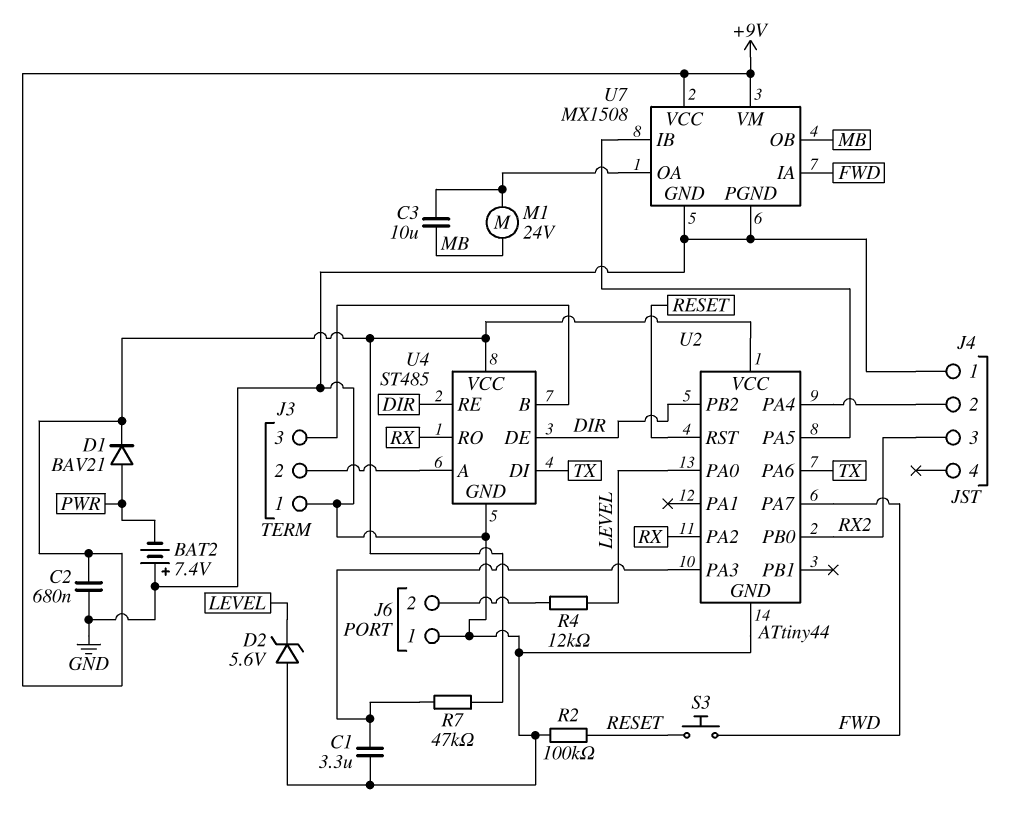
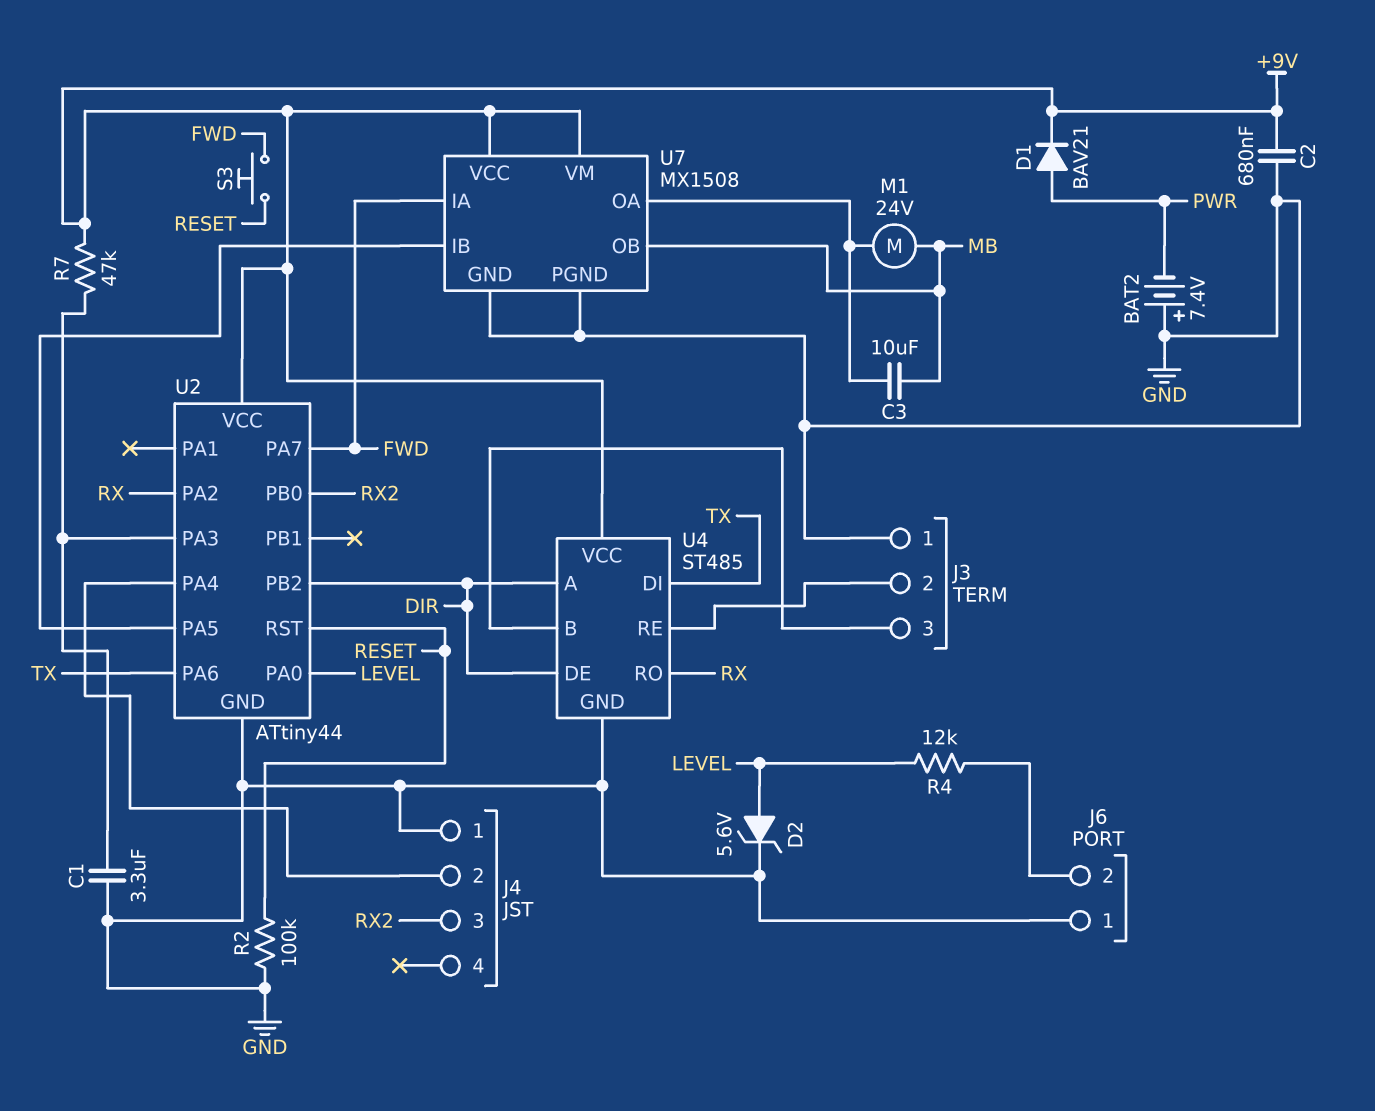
D2: zener 5.6V (A GND, K LEVEL) -> zener 5.6V (A LEVEL, K GND)
U4 pin A: J3/2 -> DIR
U4 pin RE: DIR -> J3/2

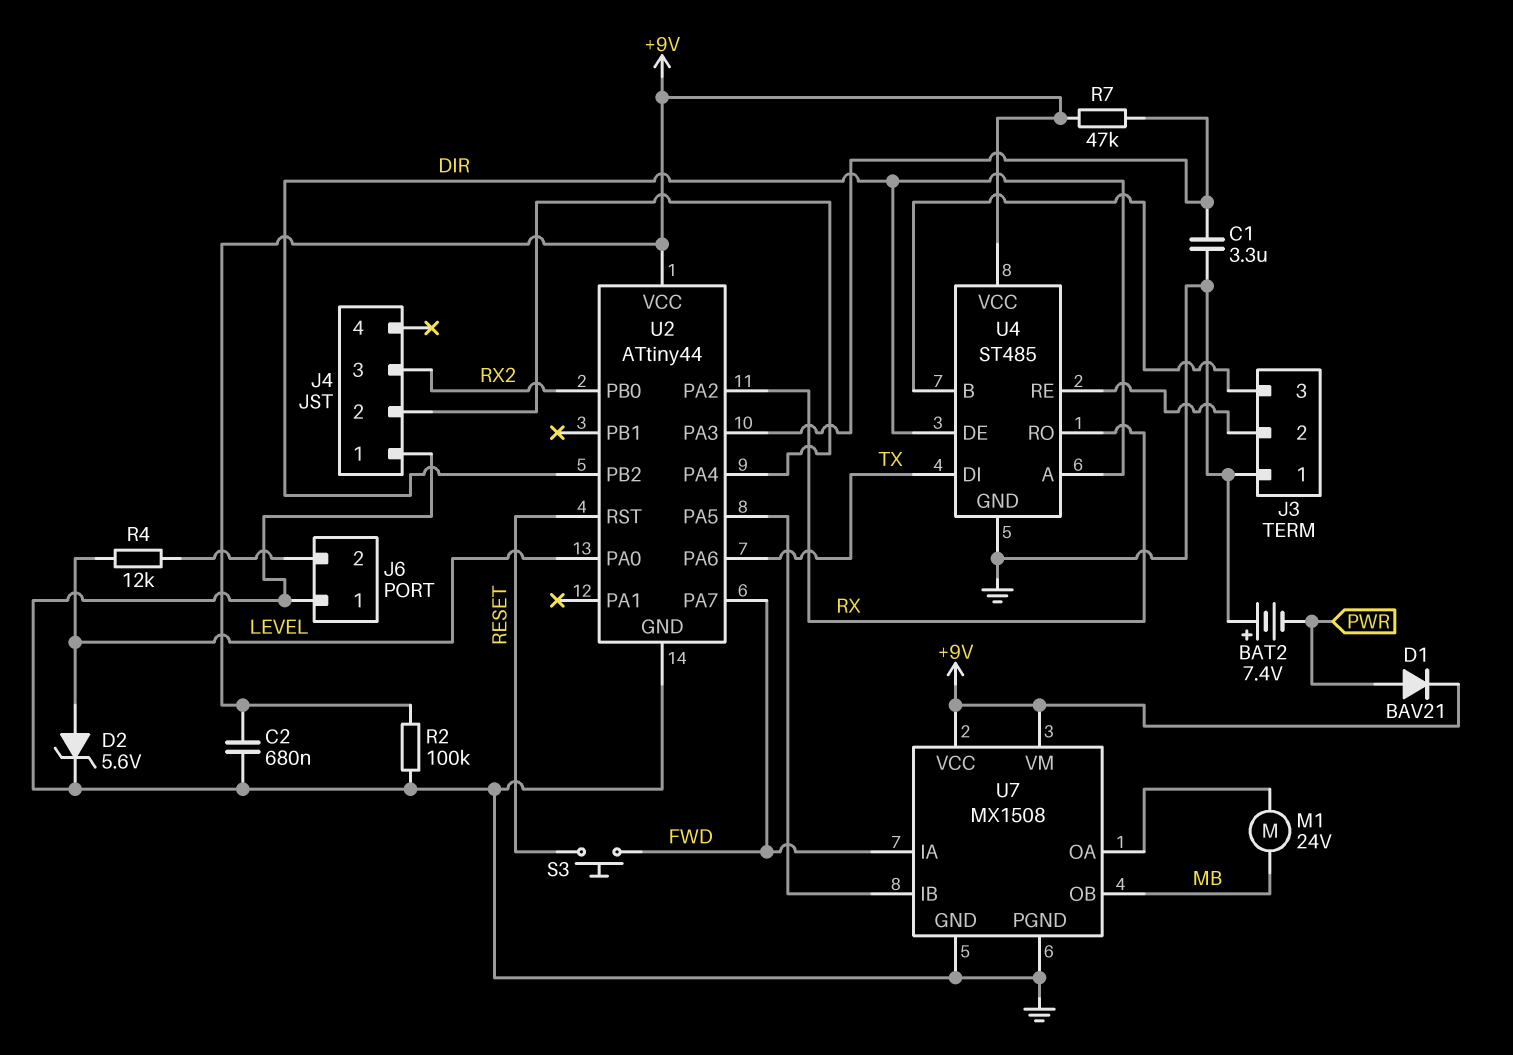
C3: 10uF (MB, U7/OA) -> none
R2: 100k (GND, RESET) -> 100k (+9V, GND)

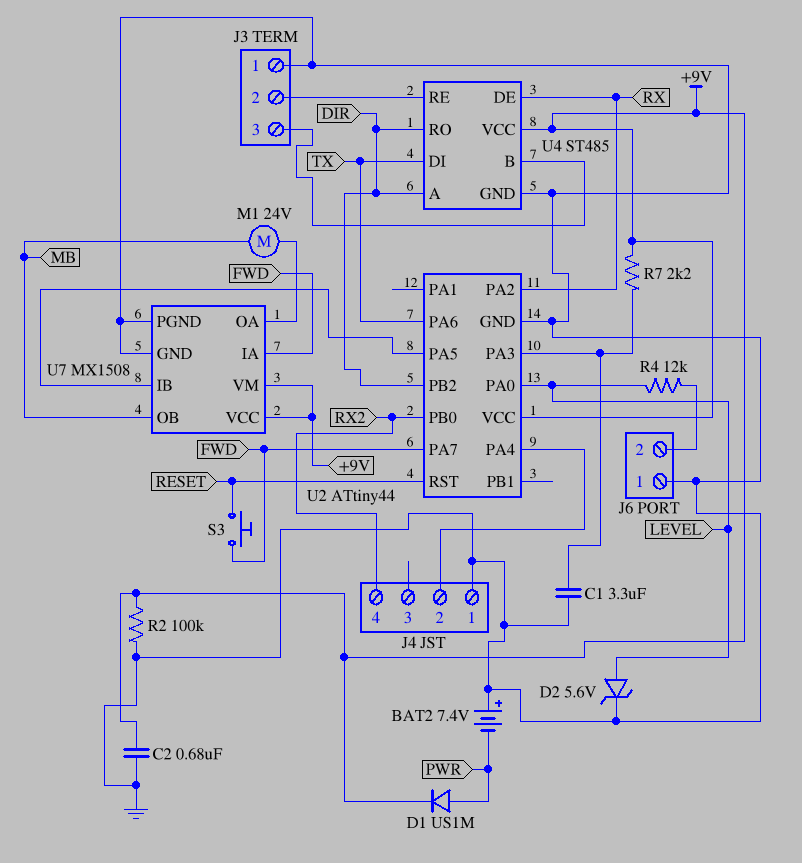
D1: diode BAV21 (A PWR, K +9V) -> diode US1M (A PWR, K +9V)
J4 pin 3: RX2 -> none
J4 pin 4: none -> RX2
R7: 47k (+9V, U2/PA3) -> 2.2k (+9V, U2/PA3)
U4 pin DE: DIR -> RX
U4 pin RO: RX -> DIR

